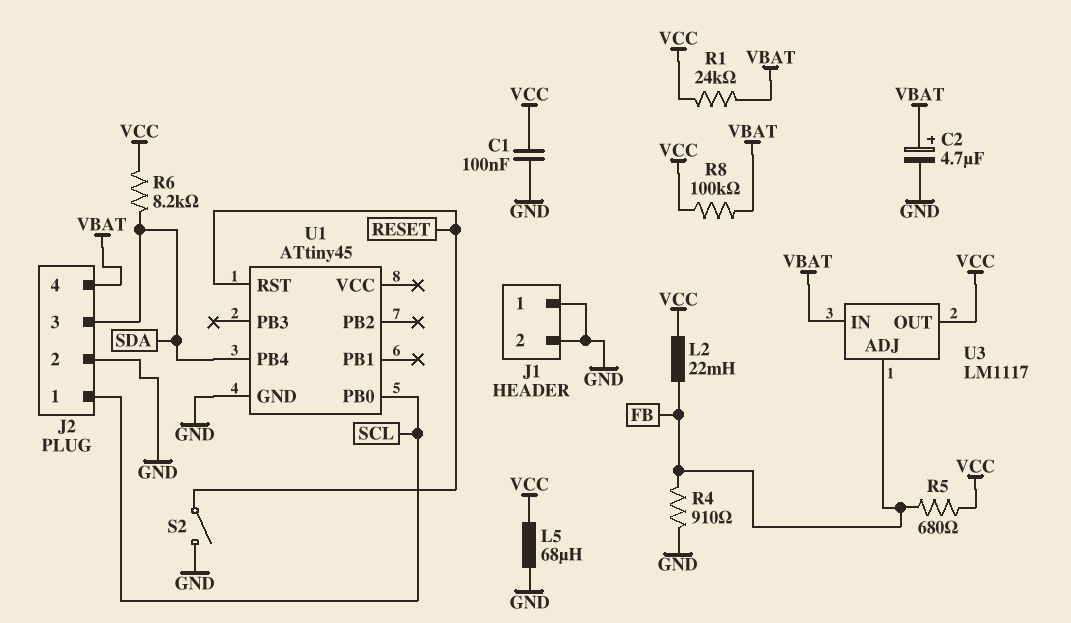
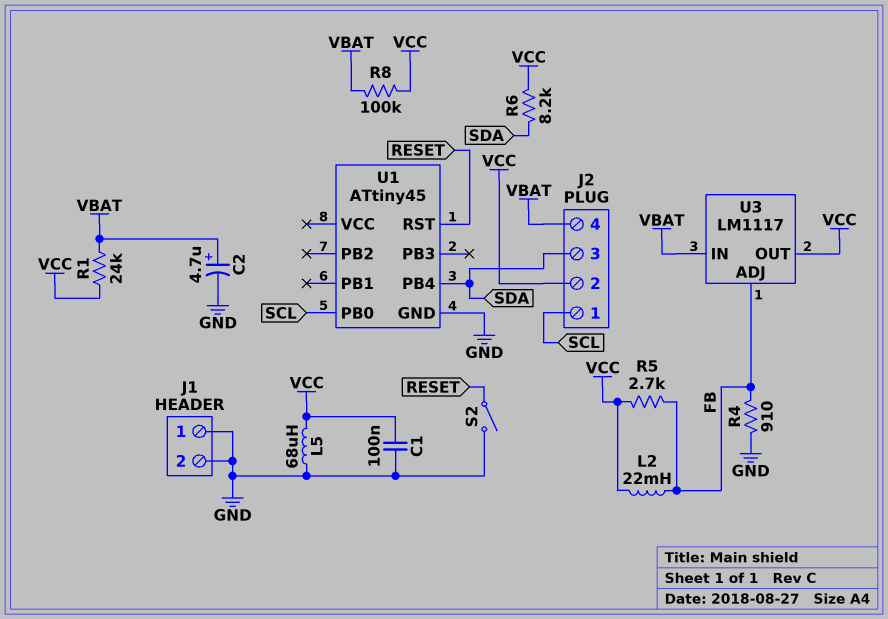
J2 pin 2: GND -> VCC
R5: 680 (FB, VCC) -> 2.7k (FB, VCC)

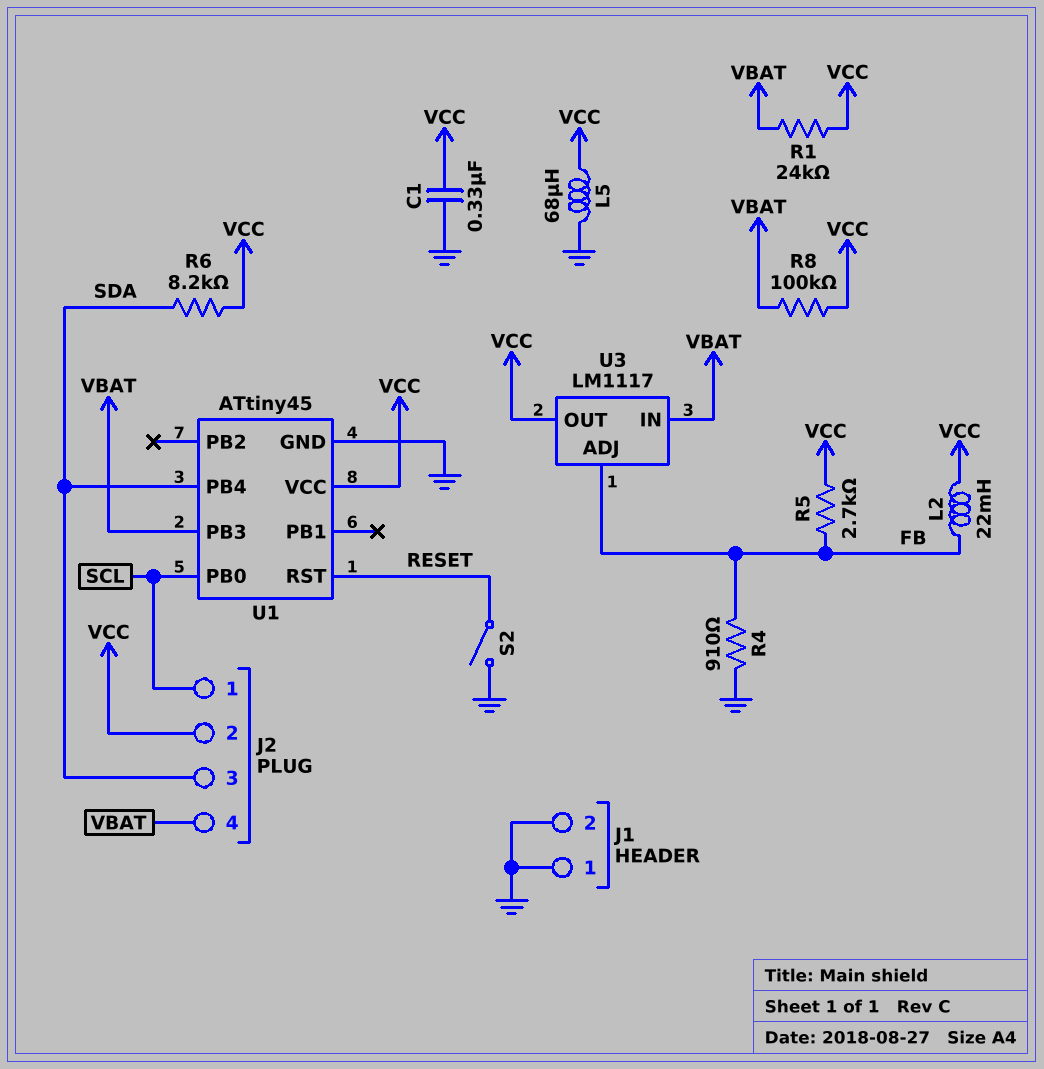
C1: 100nF (GND, VCC) -> 330nF (GND, VCC)
C2: 4.7uF (plus VBAT, minus GND) -> none
U1 pin PB3: none -> VBAT
U1 pin VCC: none -> VCC

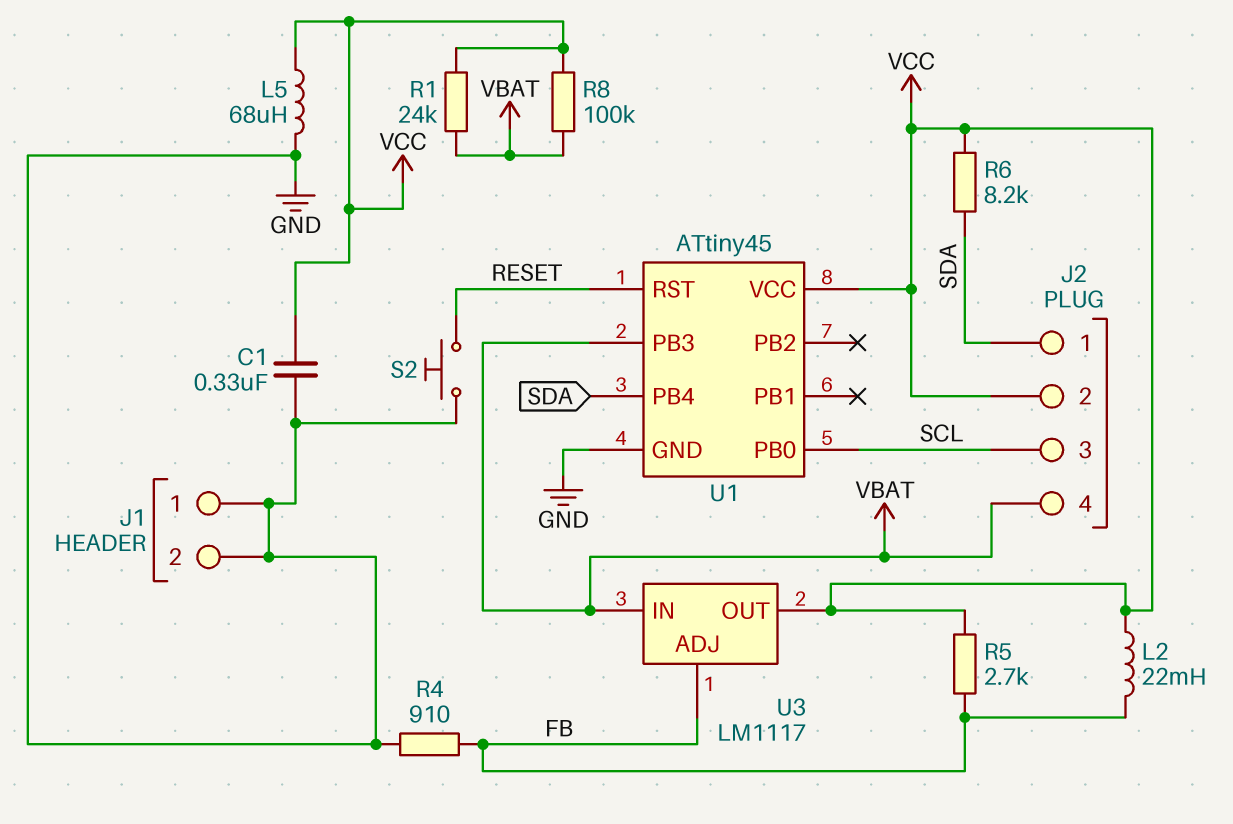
J2 pin 1: SCL -> SDA
J2 pin 3: SDA -> SCL
S2: switch (GND, RESET) -> button (GND, RESET)

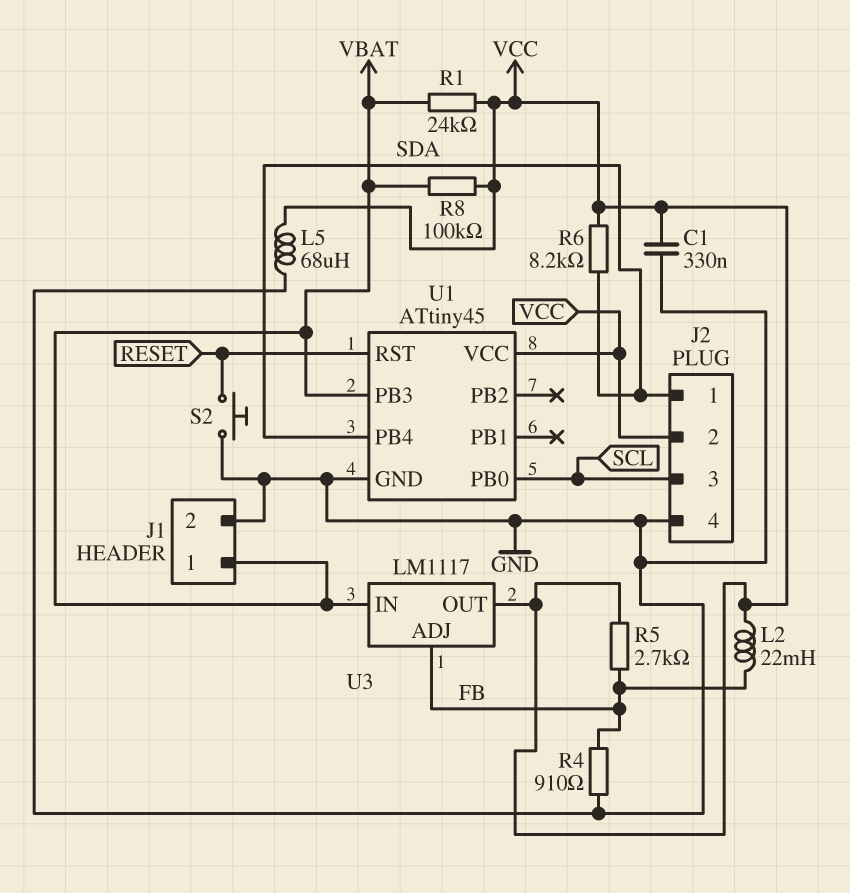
J1 pin 1: GND -> VBAT
J2 pin 4: VBAT -> GND

